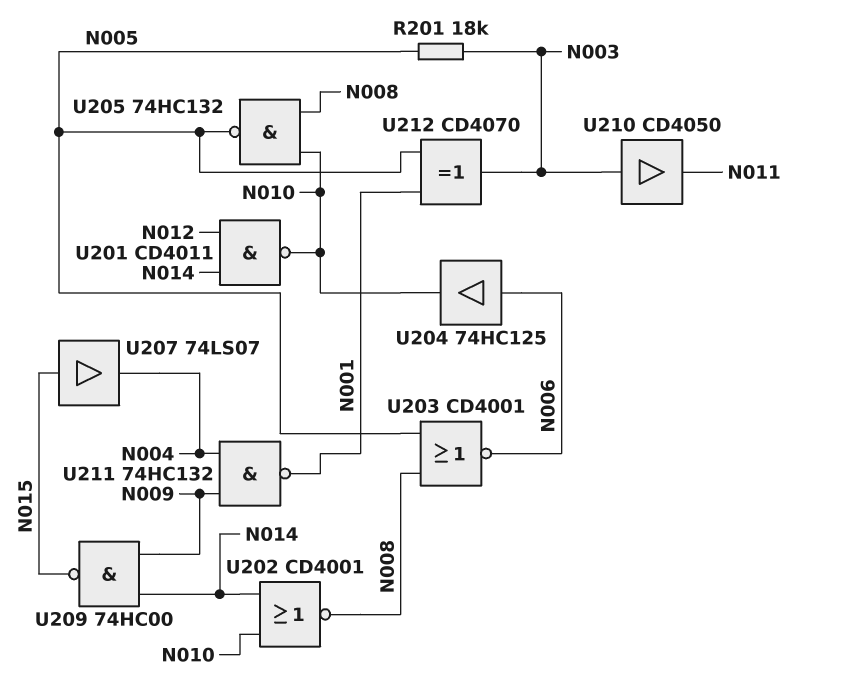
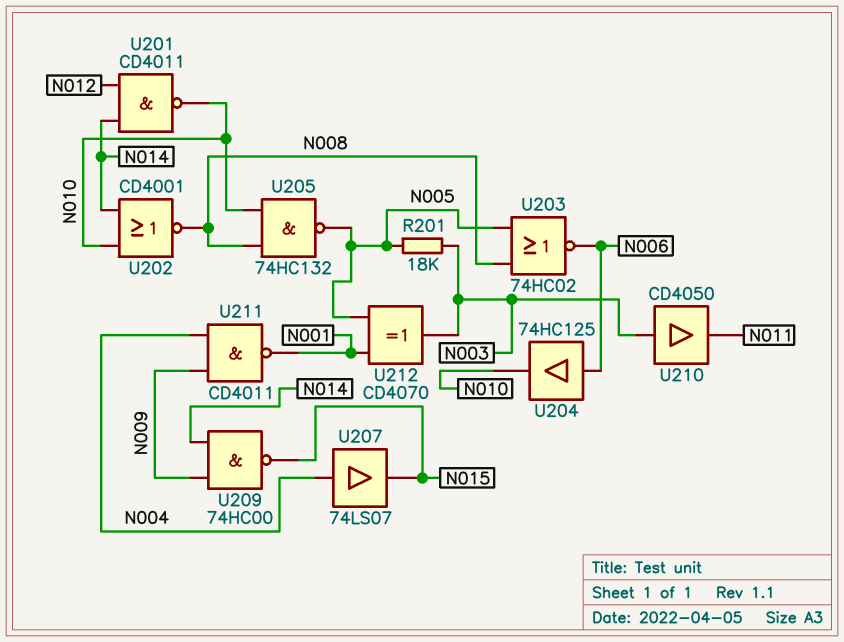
U203: NOR CD4001 (in N005, in N008, out N006) -> NOR 74HC02 (in N005, in N008, out N006)
U207: buffer 74LS07 (in N015, out N004) -> buffer 74LS07 (in N004, out N015)
U211: NAND 74HC132 (in N004, in N009, out N001) -> NAND CD4011 (in N004, in N009, out N001)

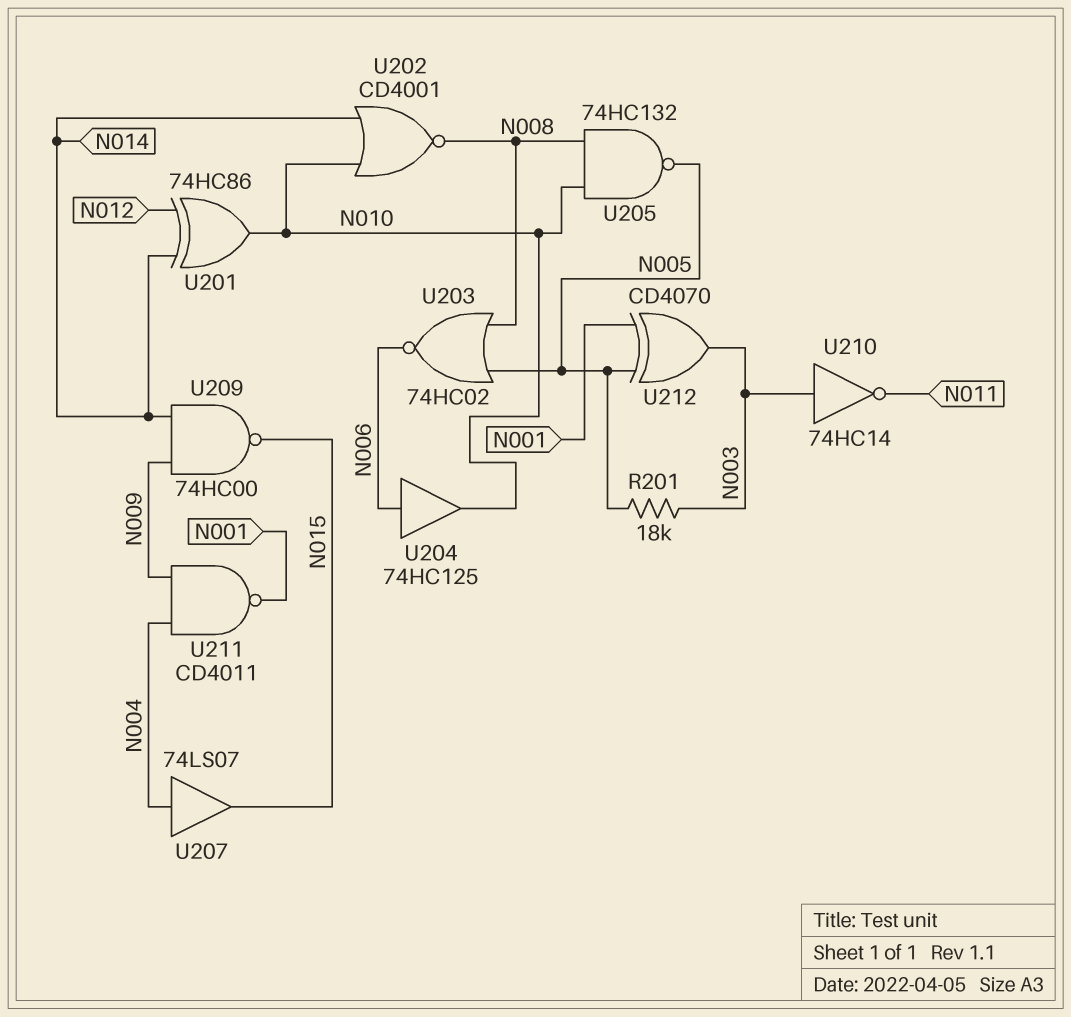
U201: NAND CD4011 (in N012, in N014, out N010) -> XOR 74HC86 (in N012, in N014, out N010)
U210: buffer CD4050 (in N003, out N011) -> NOT 74HC14 (in N003, out N011)

